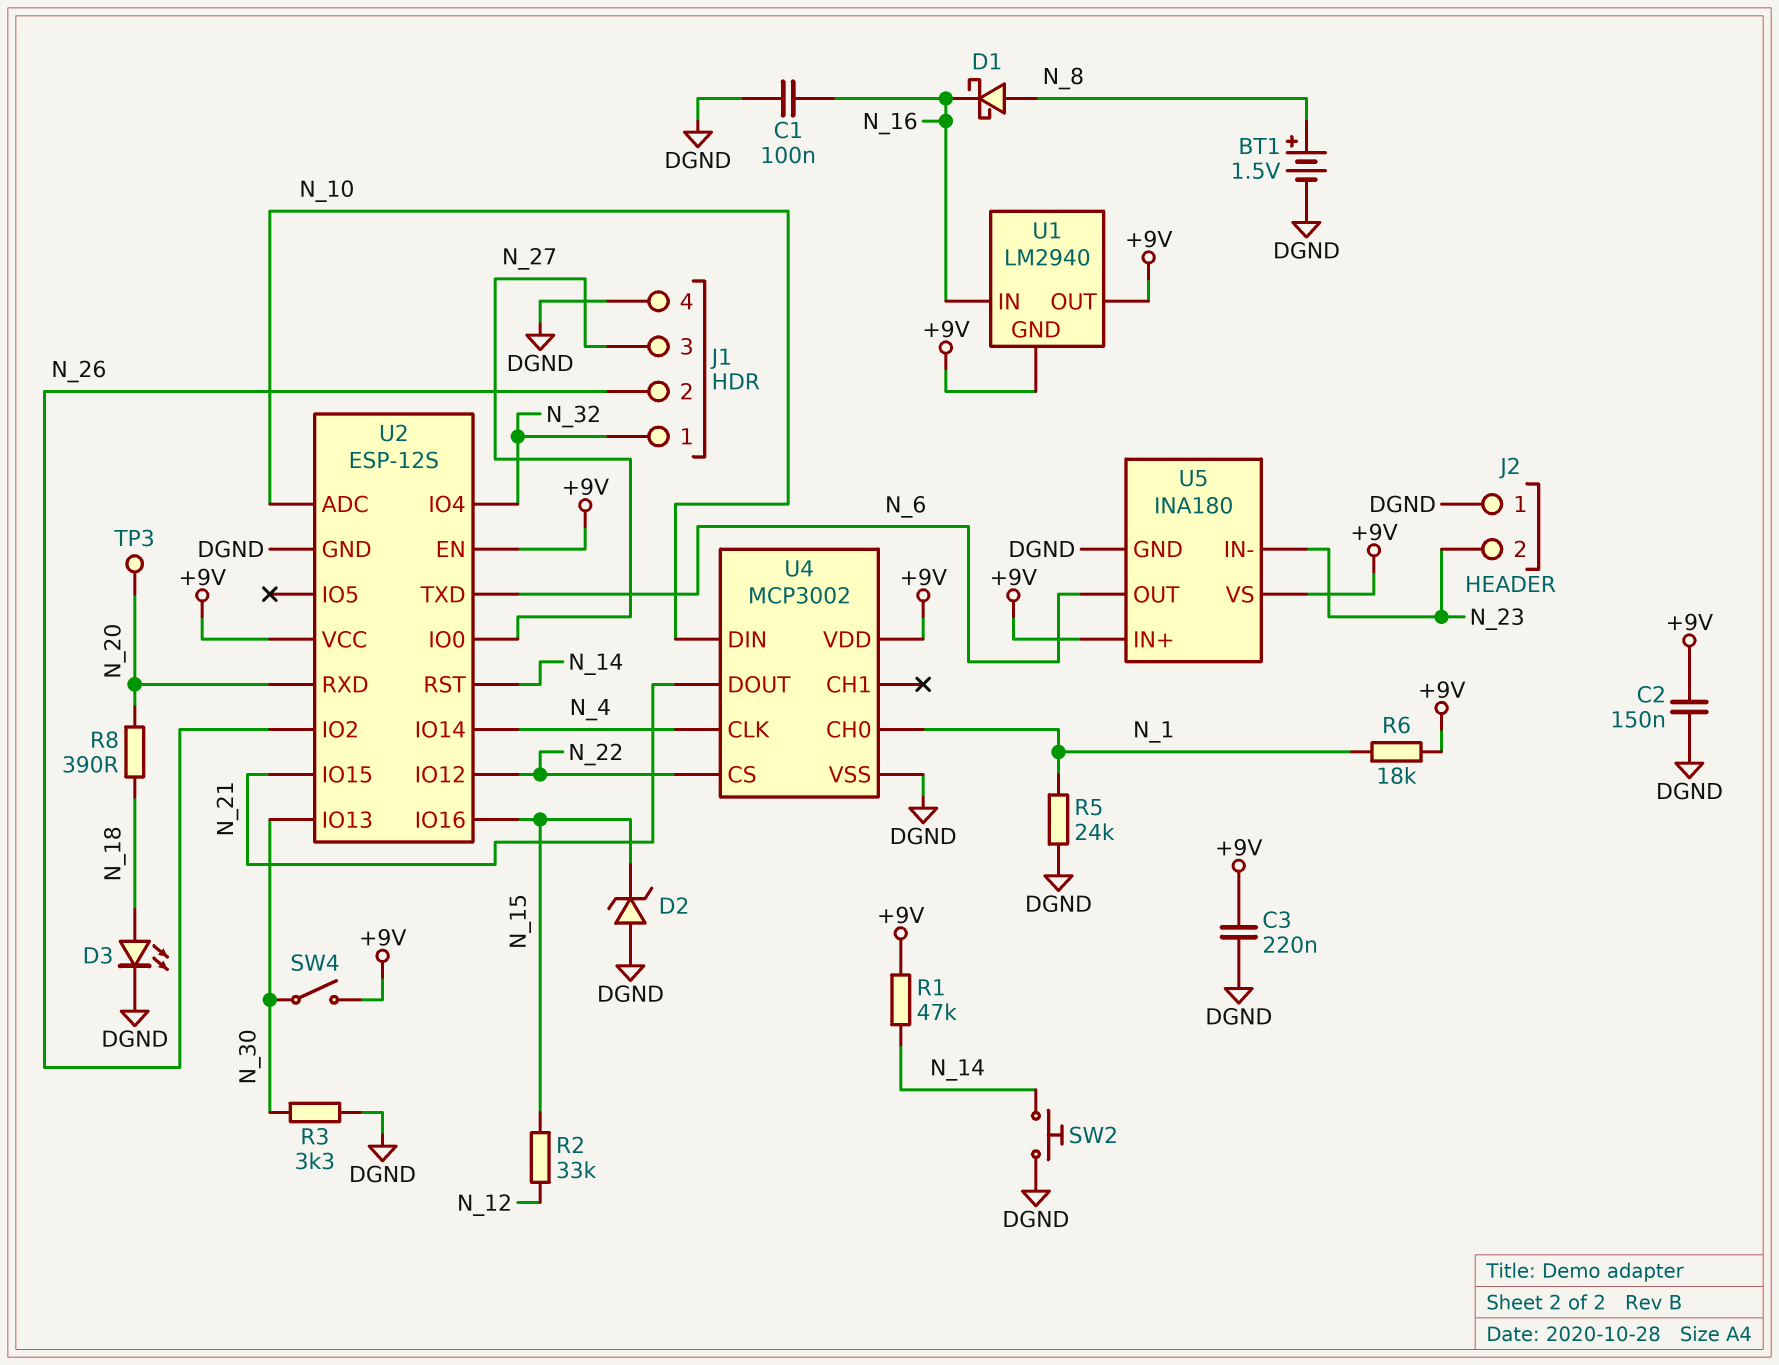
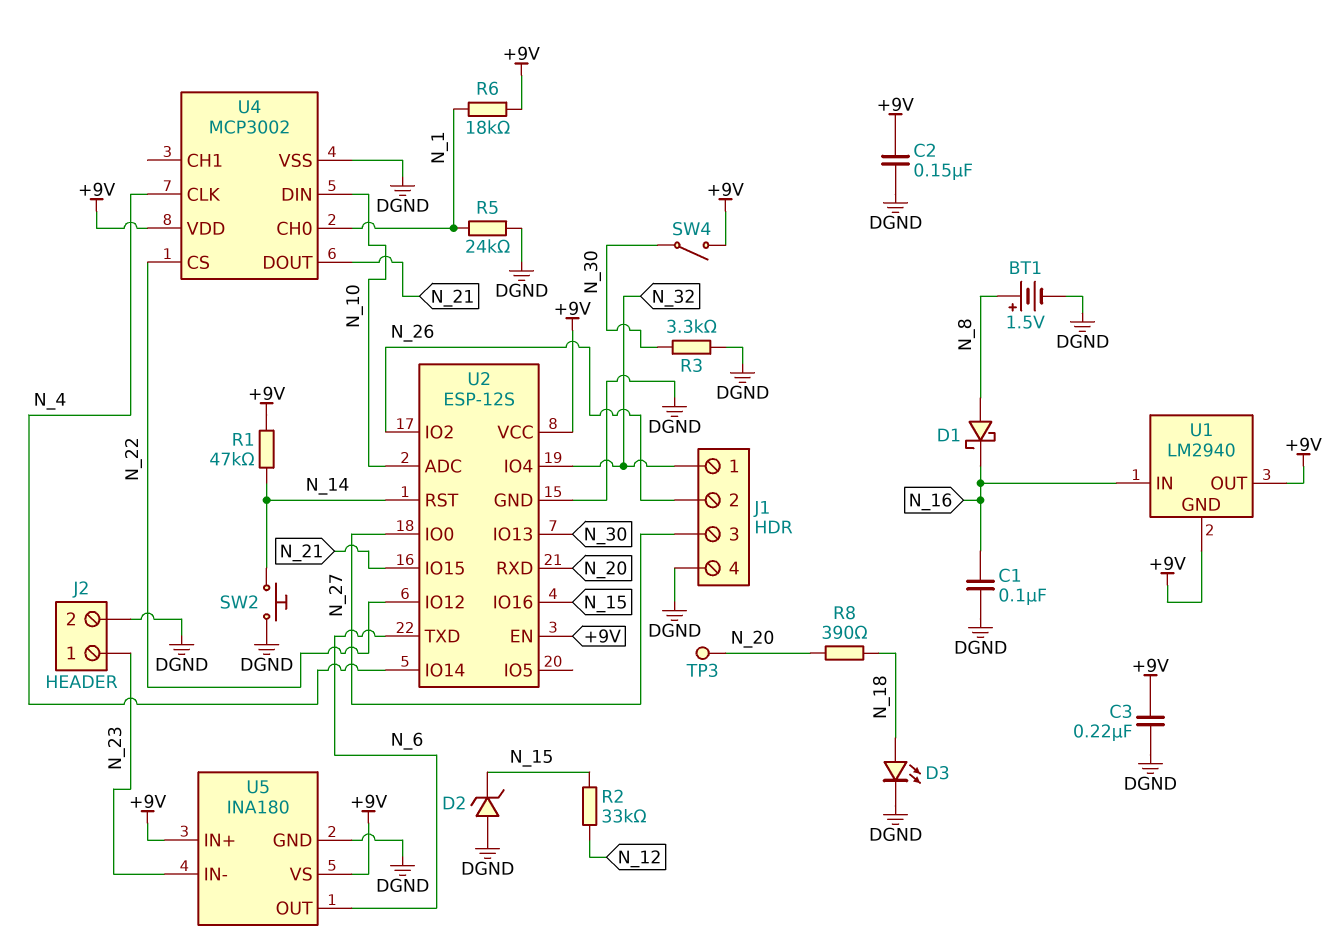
J2 pin 1: DGND -> N_23
J2 pin 2: N_23 -> DGND

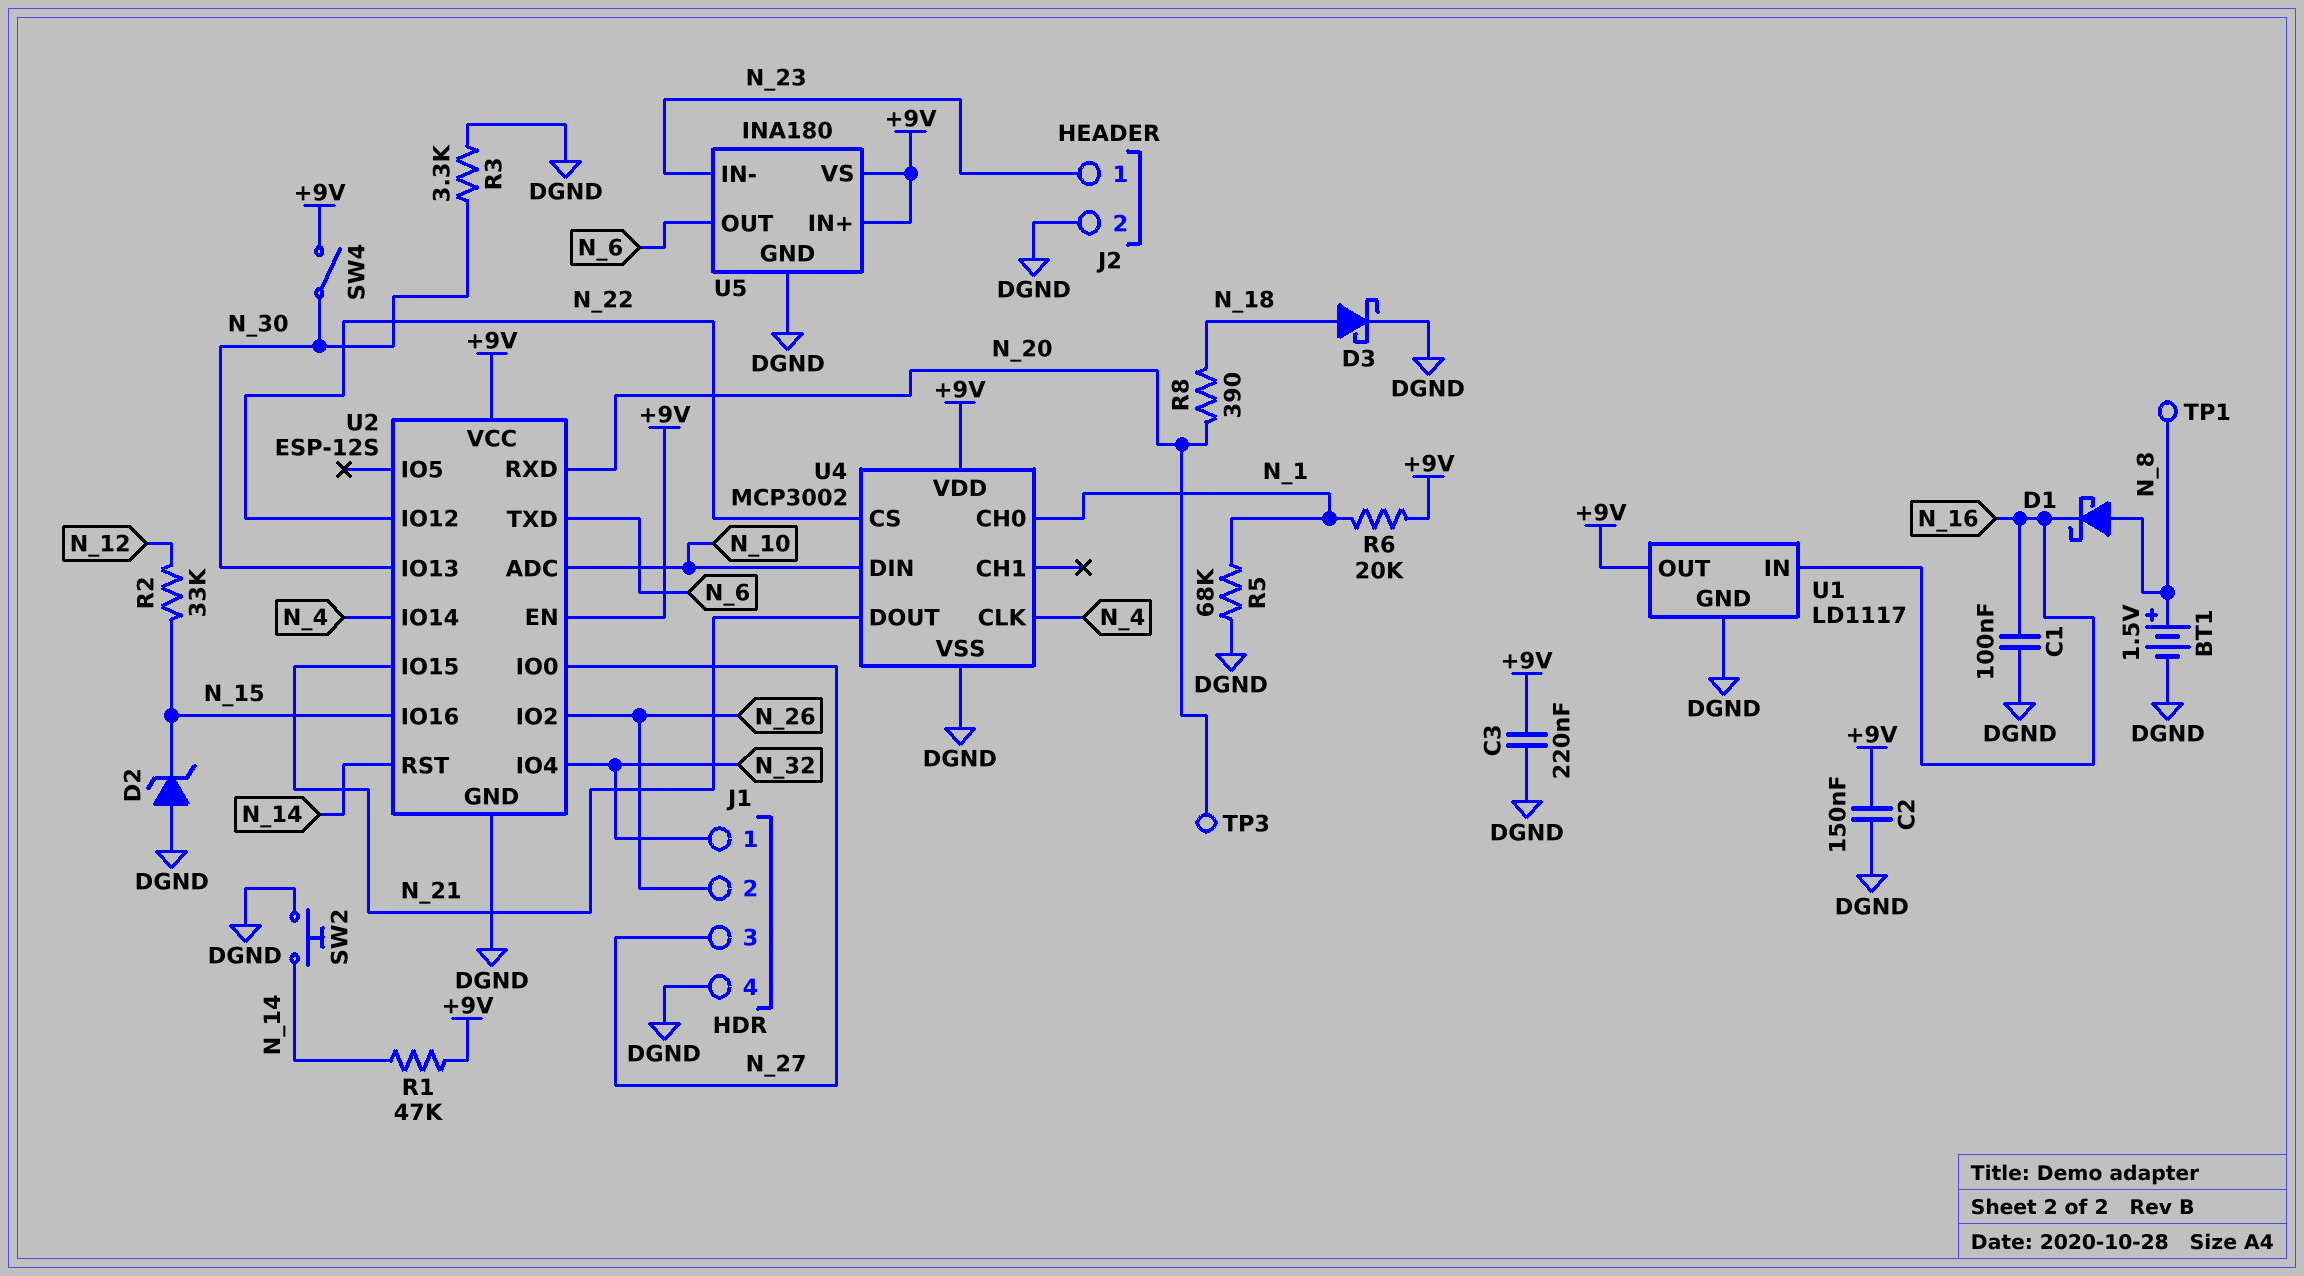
D3: LED (A N_18, K DGND) -> schottky (A N_18, K DGND)
R5: 24k (DGND, N_1) -> 68k (DGND, N_1)
R6: 18k (+9V, N_1) -> 20k (+9V, N_1)
TP1: none -> test point (N_8)
U1: LM2940 -> LD1117
U1 pin GND: +9V -> DGND

